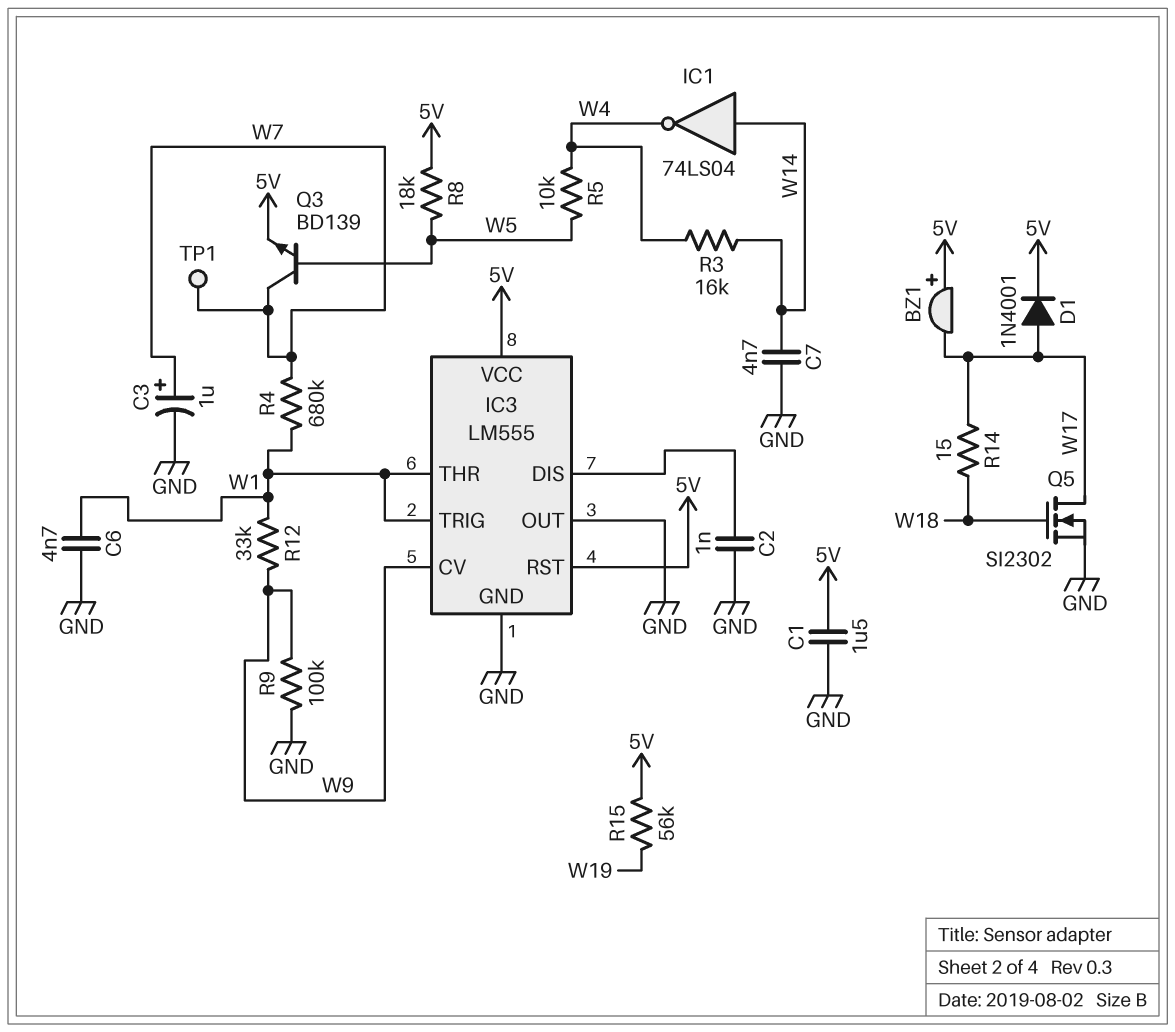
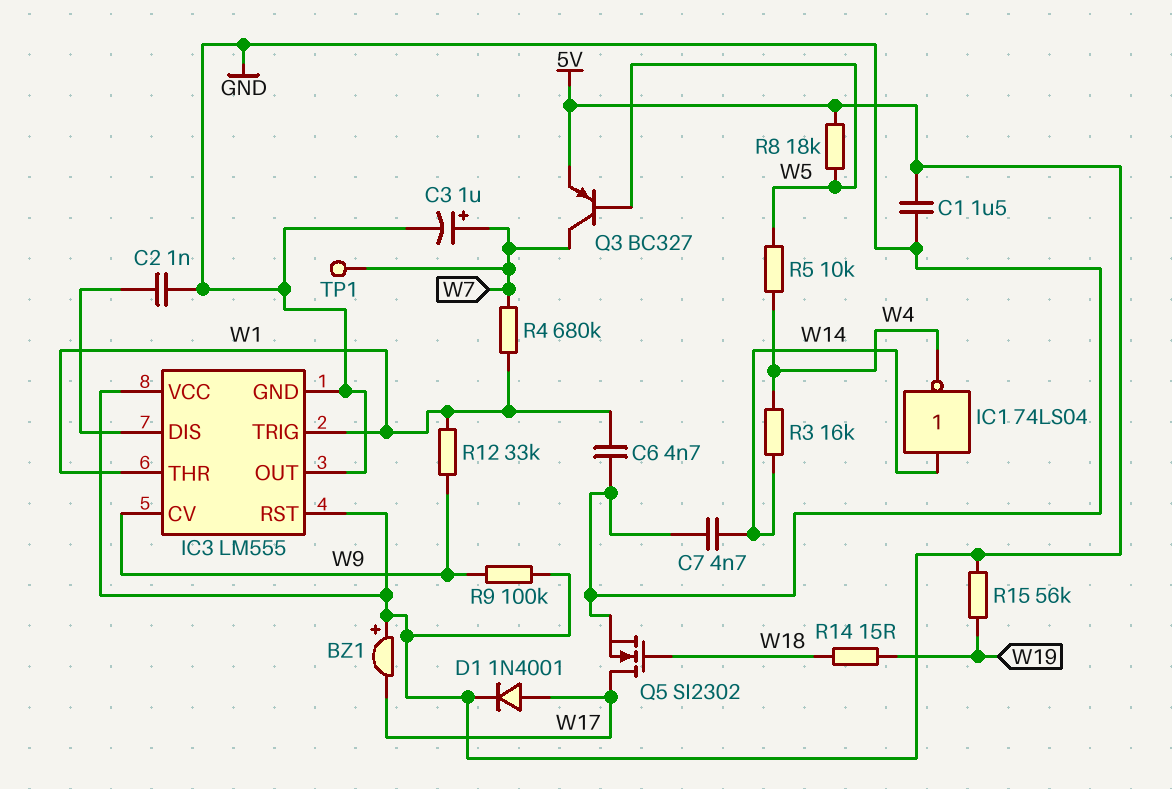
Q3: NPN BD139 (B W5, C W7, E 5V) -> PNP BC327 (B W5, C W7, E 5V)
R9: 100k (GND, W9) -> 100k (5V, W9)
R14: 15 (W17, W18) -> 15 (W18, W19)

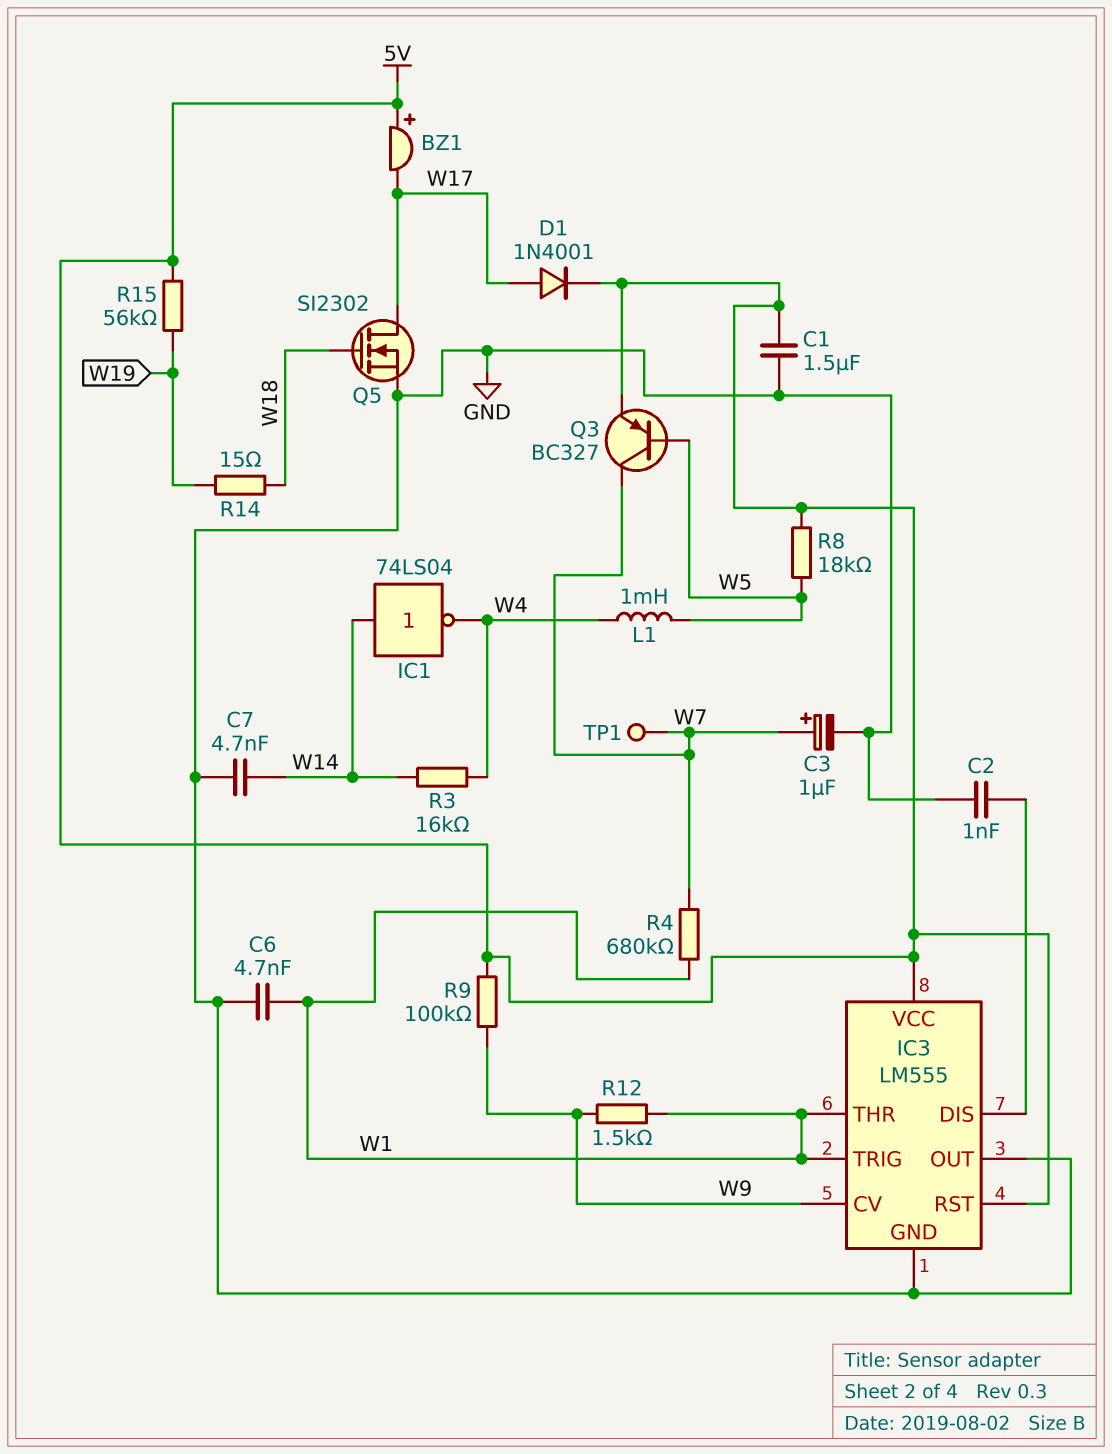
L1: none -> 1mH (W4, W5)
R5: 10k (W4, W5) -> none
R12: 33k (W1, W9) -> 1.5k (W1, W9)

